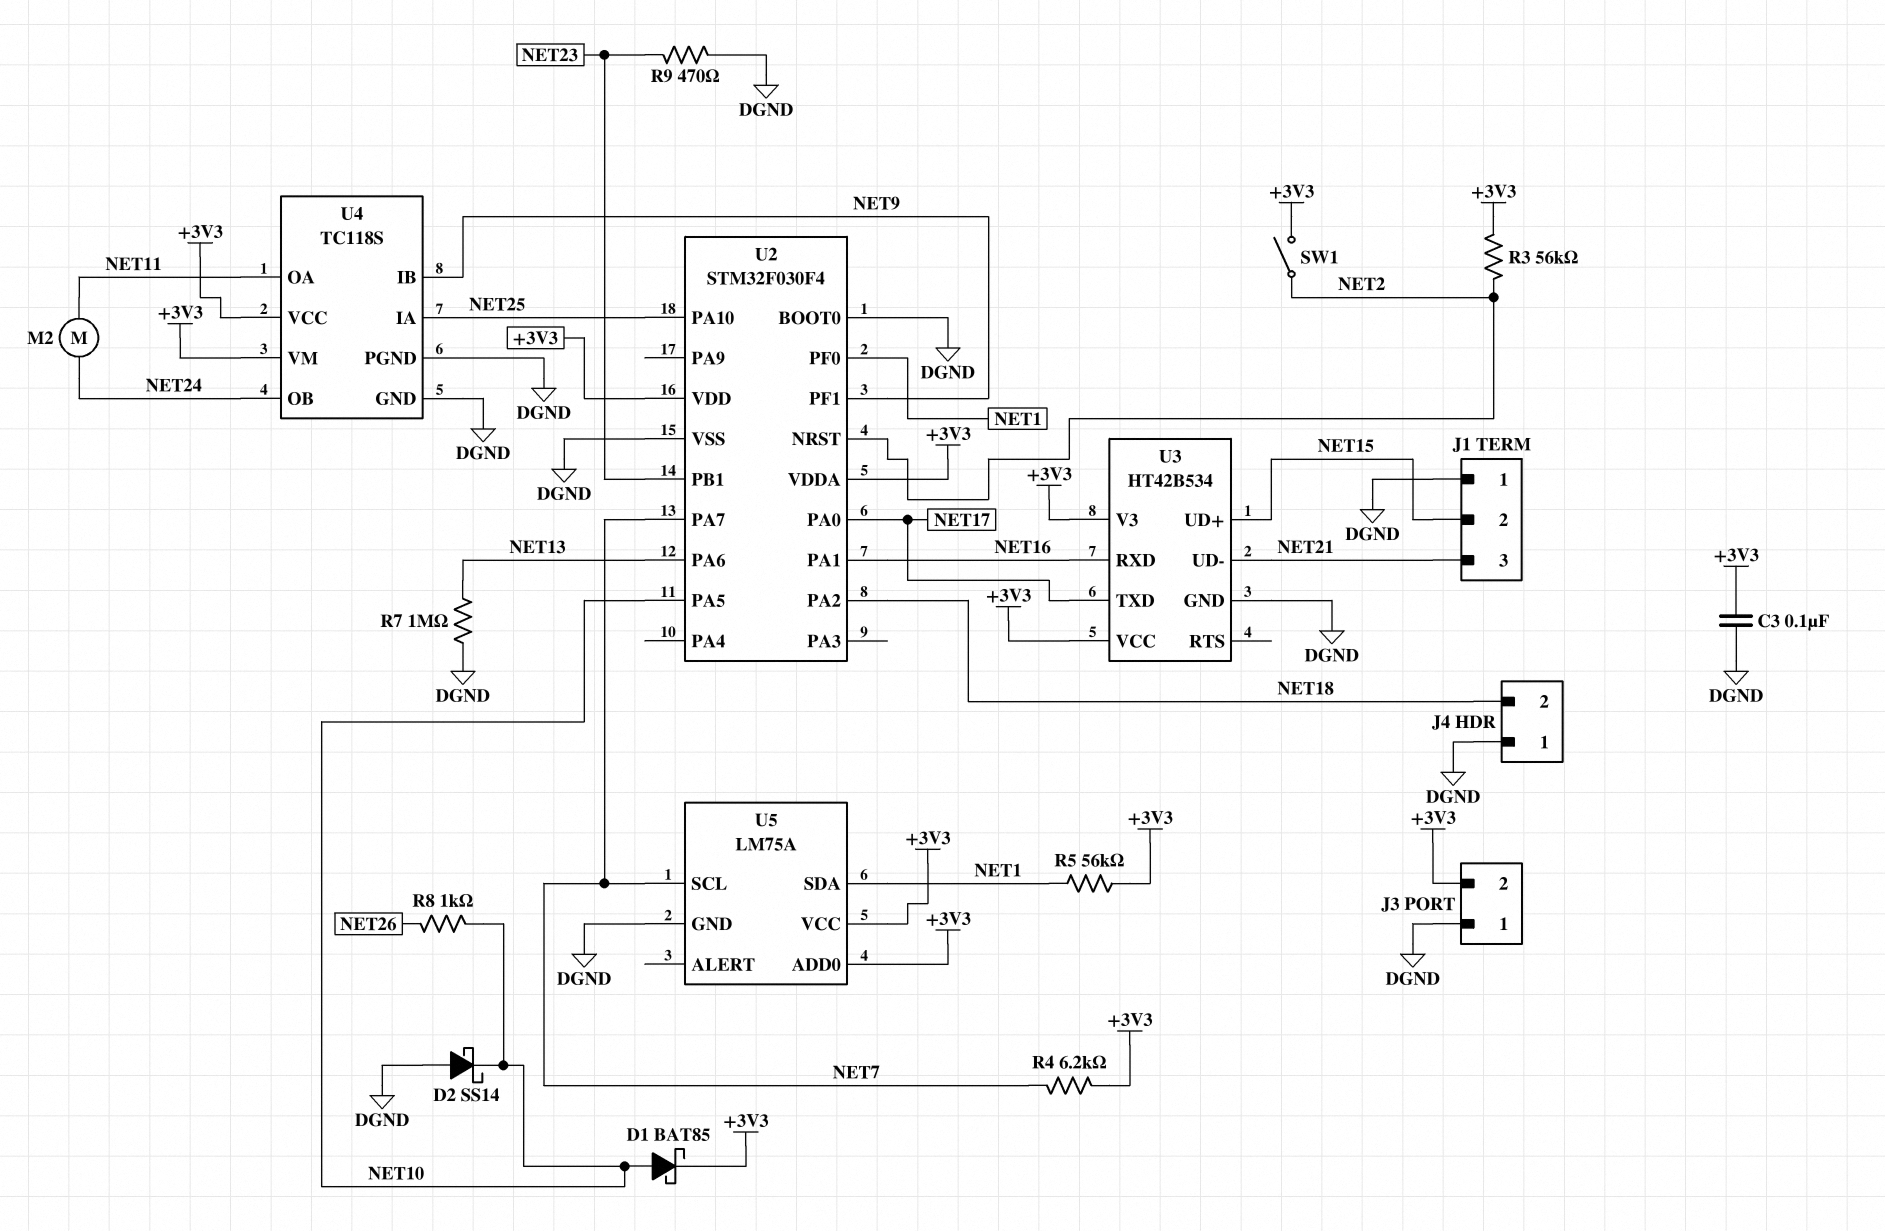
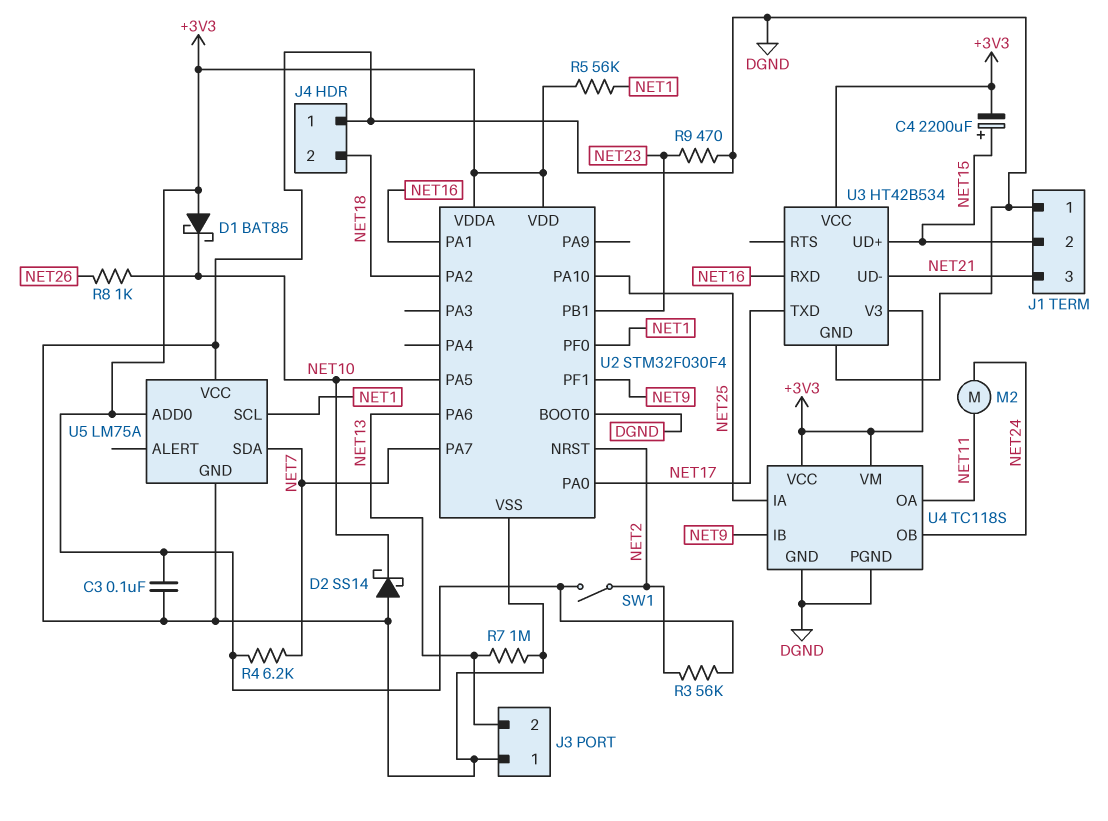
C4: none -> 2200uF (plus NET15, minus +3V3)
D1: schottky BAT85 (A NET10, K +3V3) -> schottky BAT85 (A +3V3, K NET10)
J3 pin 2: +3V3 -> NET13
U5 pin SCL: NET7 -> NET1
U5 pin SDA: NET1 -> NET7
U5 pin VCC: +3V3 -> DGND

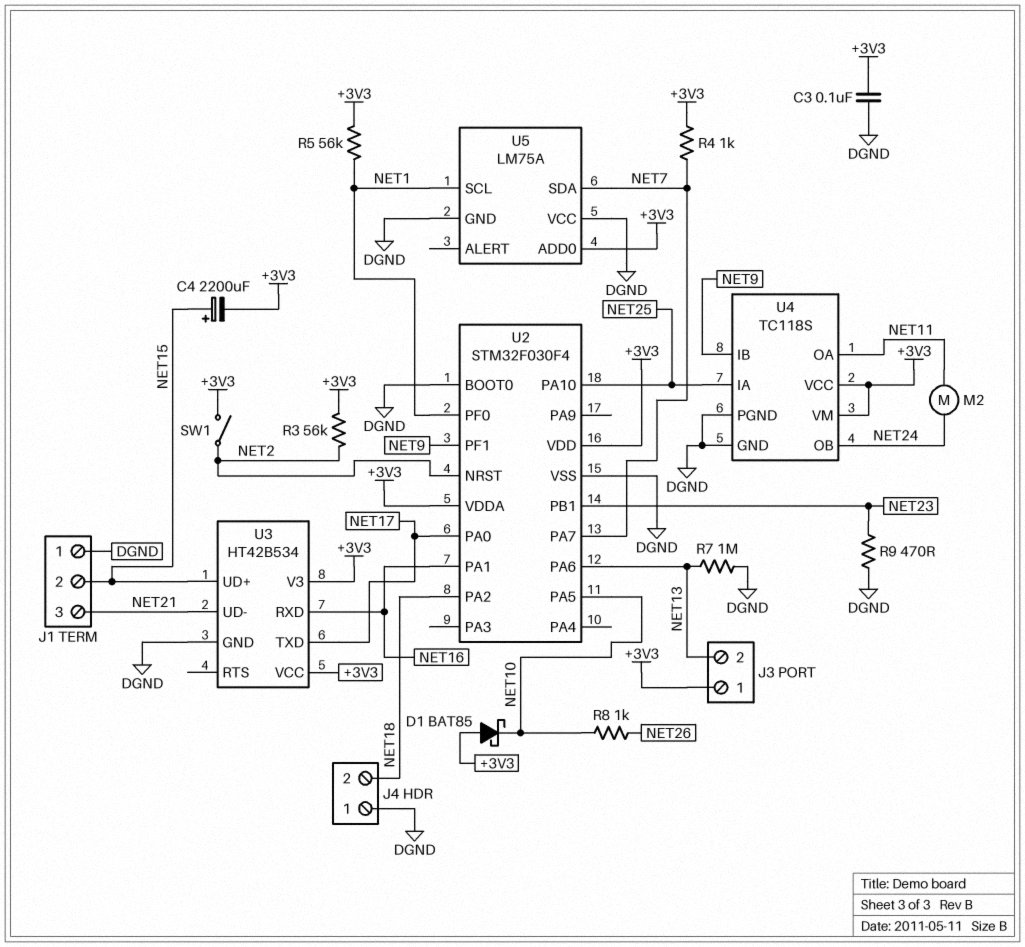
D2: schottky SS14 (A DGND, K NET10) -> none
J3 pin 1: DGND -> +3V3
R4: 6.2k (+3V3, NET7) -> 1k (+3V3, NET7)

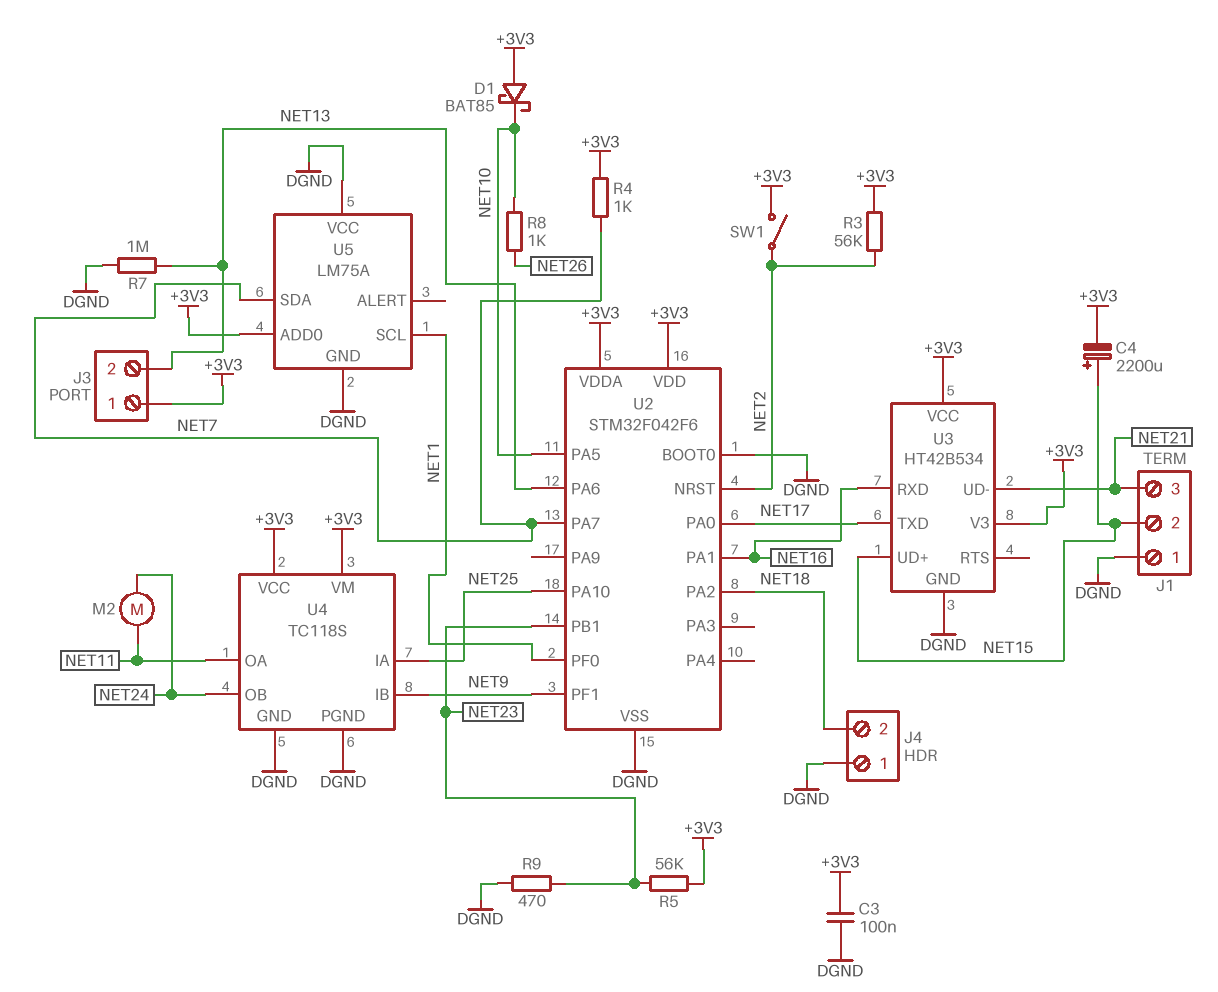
R5: 56k (+3V3, NET1) -> 56k (+3V3, NET23)
U2: STM32F030F4 -> STM32F042F6

